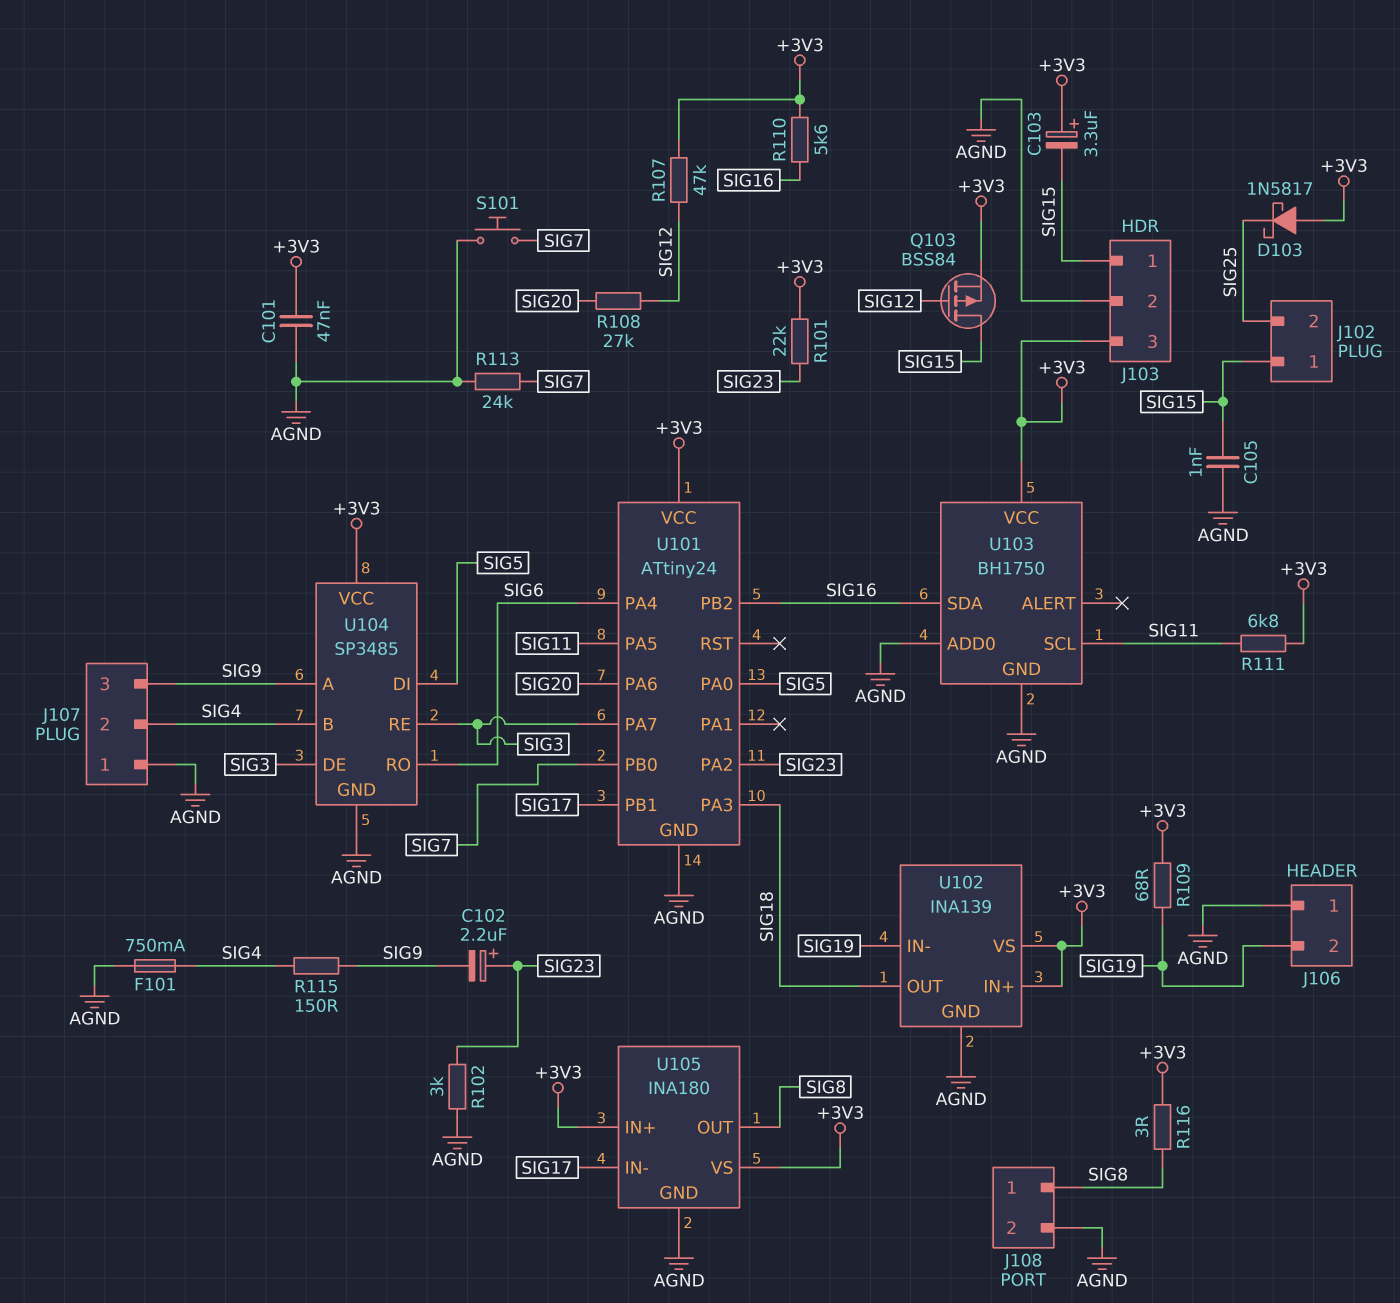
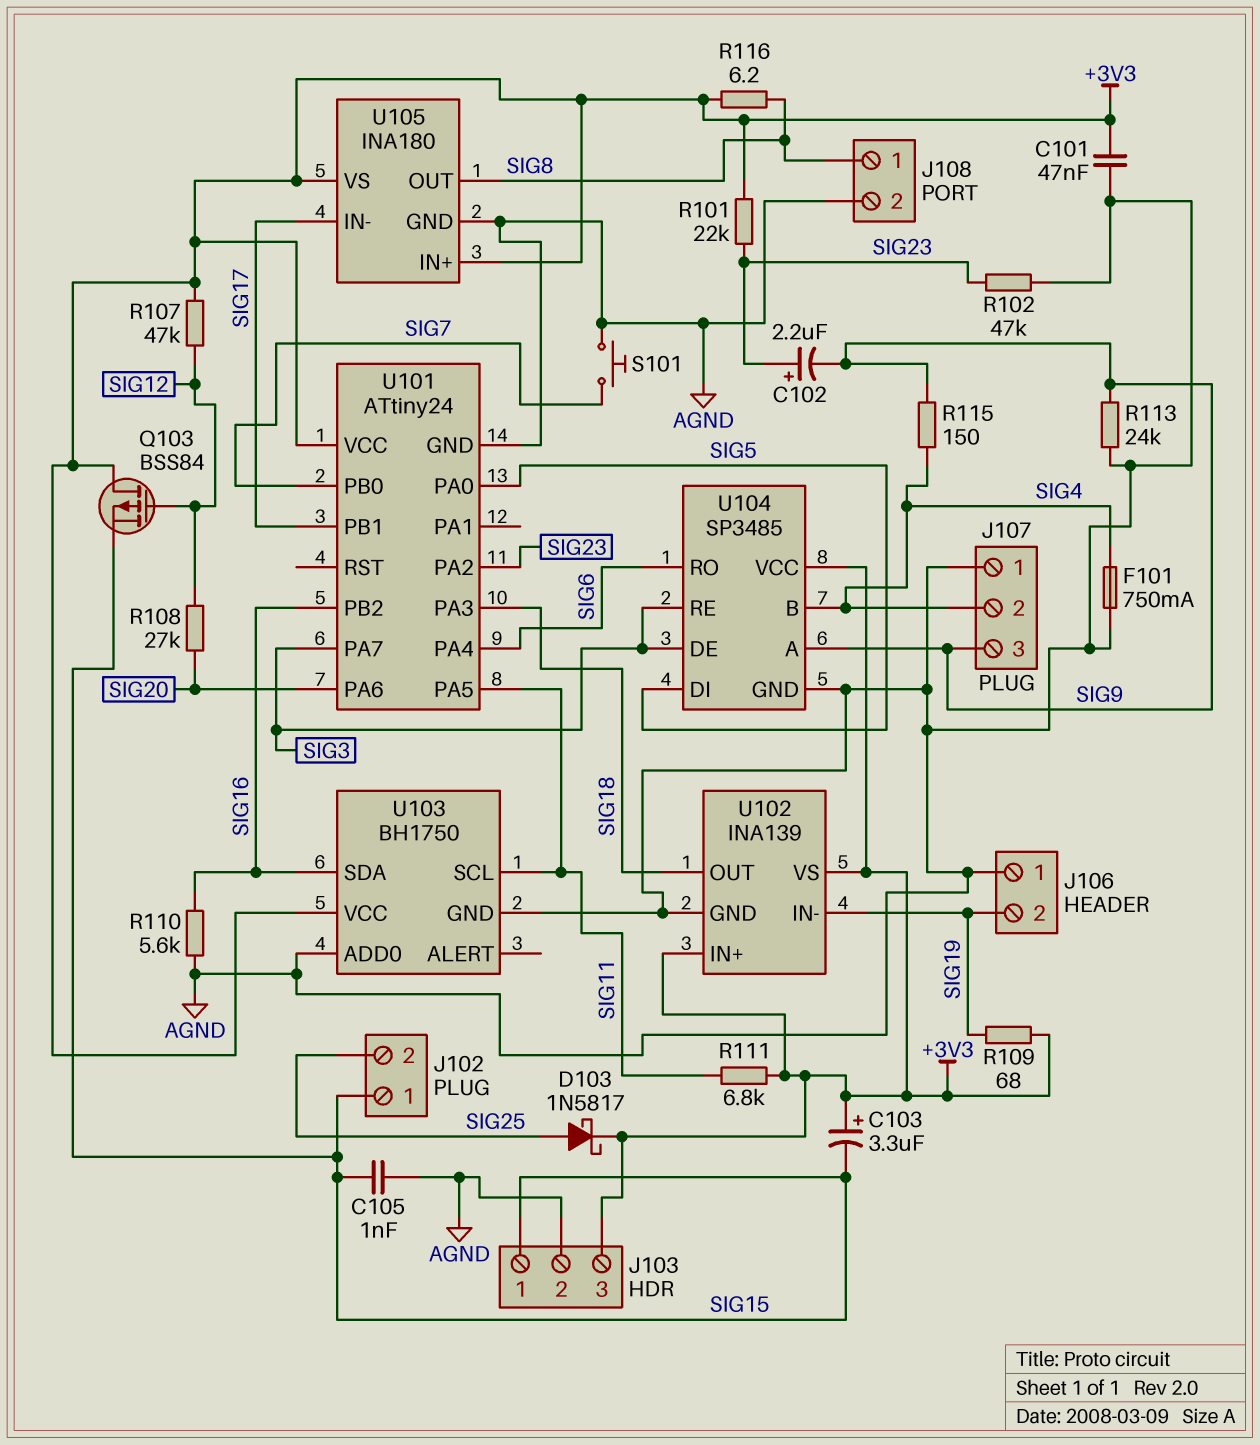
D103: schottky 1N5817 (A +3V3, K SIG25) -> schottky 1N5817 (A SIG25, K +3V3)
Q103: PMOS BSS84 (G SIG12, D SIG15, S +3V3) -> PMOS BSS84 (G SIG12, D +3V3, S SIG15)
R102: 3k (AGND, SIG23) -> 47k (AGND, SIG23)
R110: 5.6k (+3V3, SIG16) -> 5.6k (AGND, SIG16)
R113: 24k (AGND, SIG7) -> 24k (AGND, SIG9)
R116: 3 (+3V3, SIG8) -> 6.2 (+3V3, SIG8)

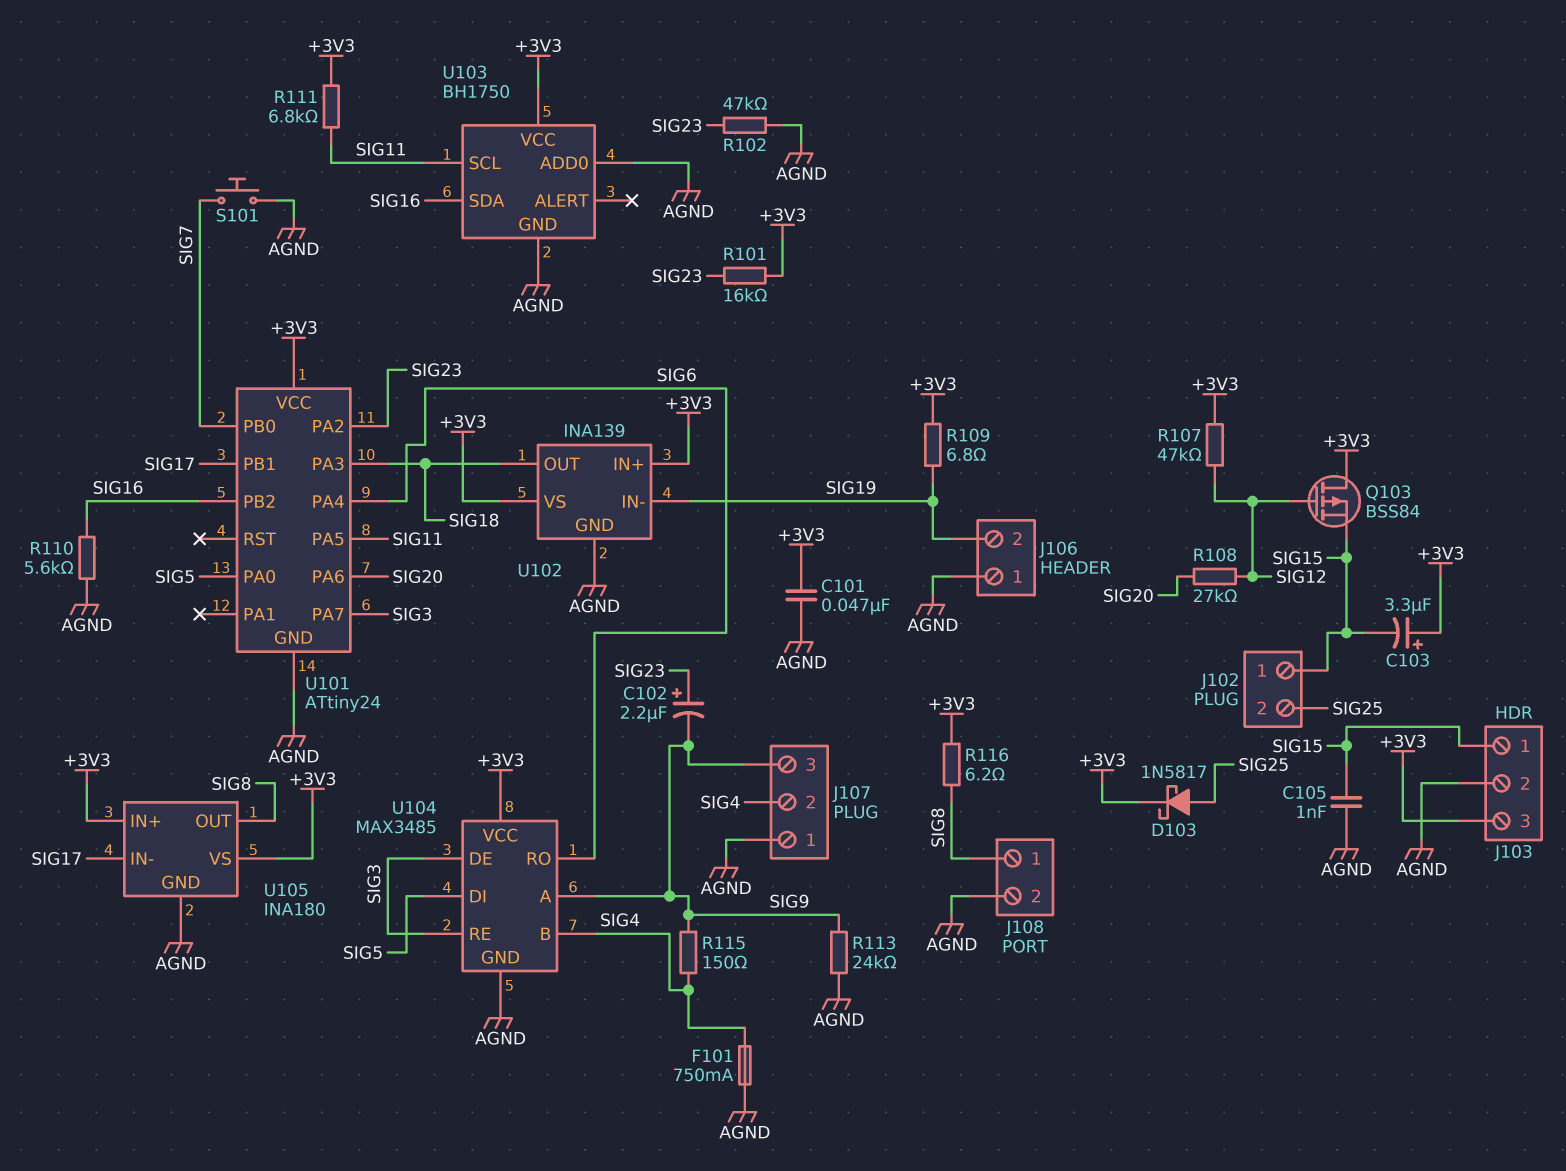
R101: 22k (+3V3, SIG23) -> 16k (+3V3, SIG23)
R109: 68 (+3V3, SIG19) -> 6.8 (+3V3, SIG19)
U104: SP3485 -> MAX3485

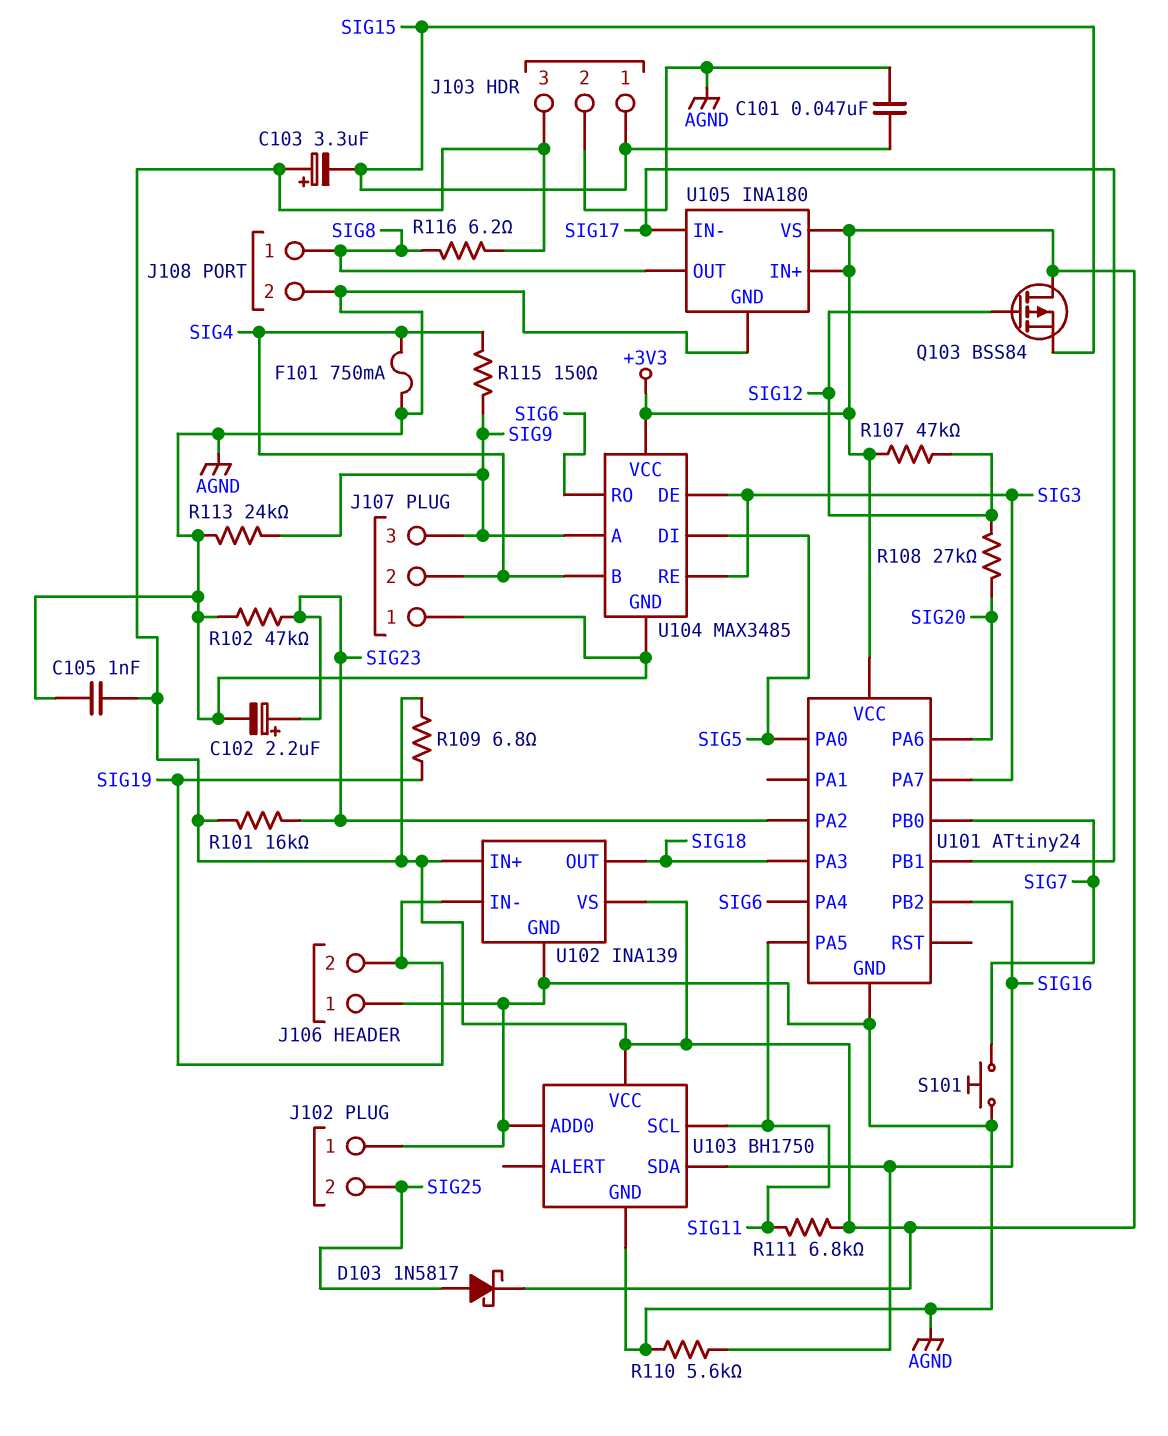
C101: 47nF (+3V3, AGND) -> 47nF (AGND, SIG15)
C102: 2.2uF (plus SIG23, minus SIG9) -> 2.2uF (plus SIG23, minus AGND)
C105: 1nF (AGND, SIG15) -> 1nF (+3V3, AGND)
J102 pin 1: SIG15 -> AGND

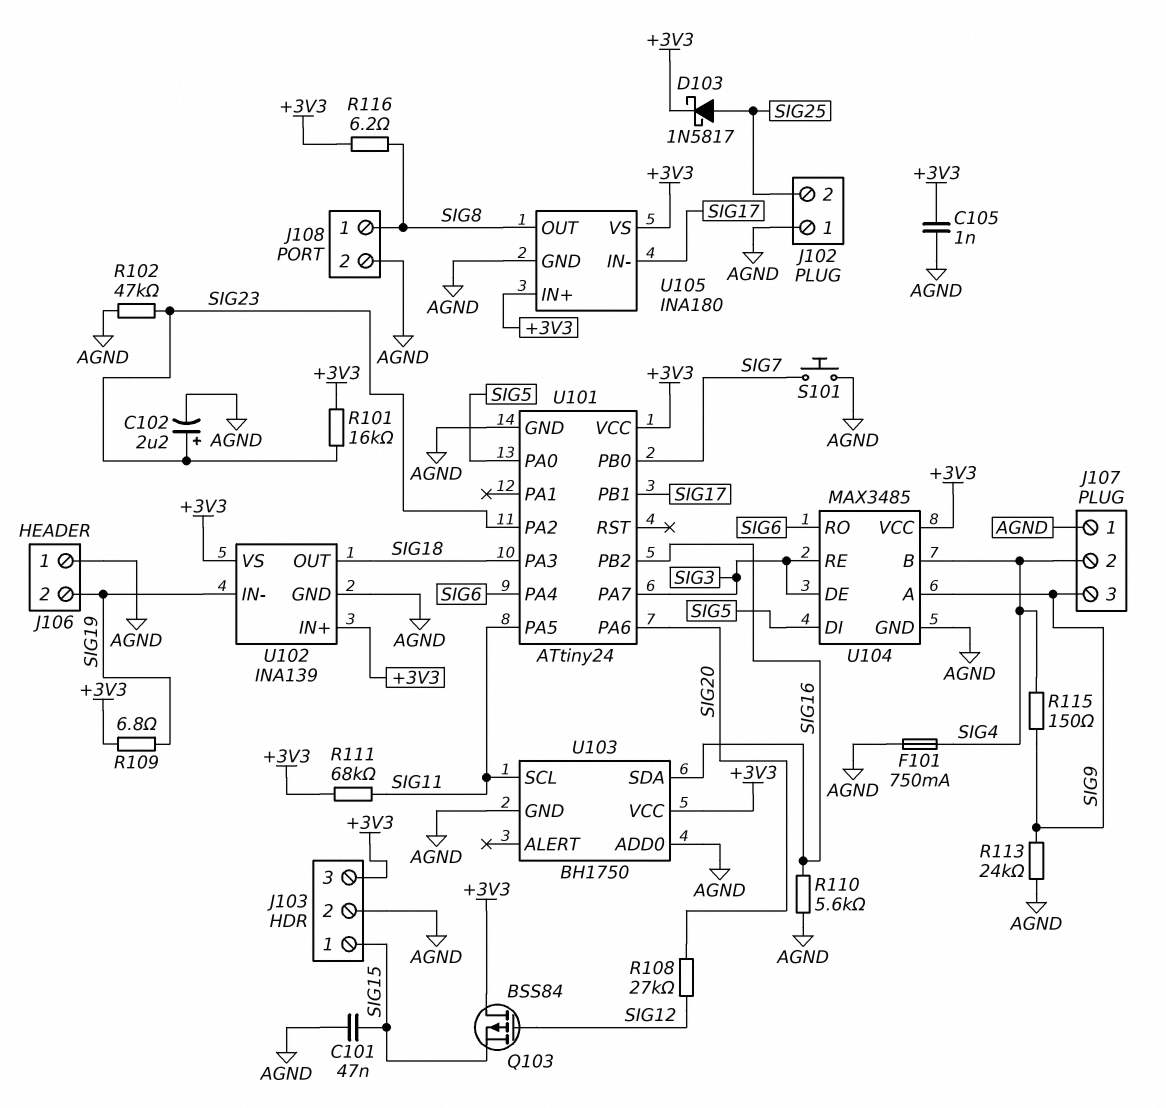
C103: 3.3uF (plus +3V3, minus SIG15) -> none
R107: 47k (+3V3, SIG12) -> none
R111: 6.8k (+3V3, SIG11) -> 68k (+3V3, SIG11)

